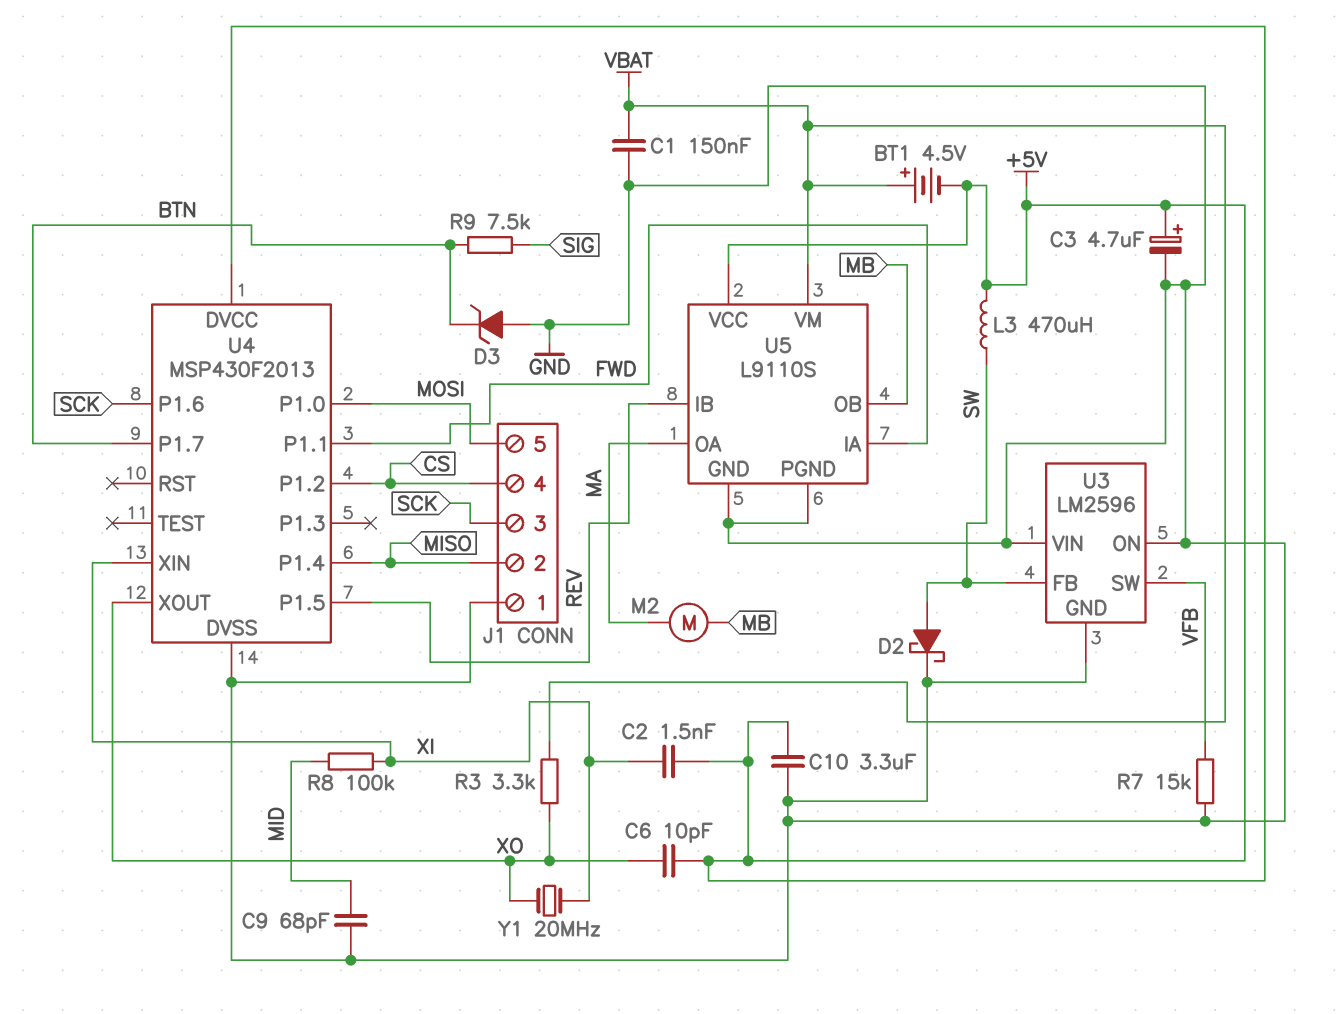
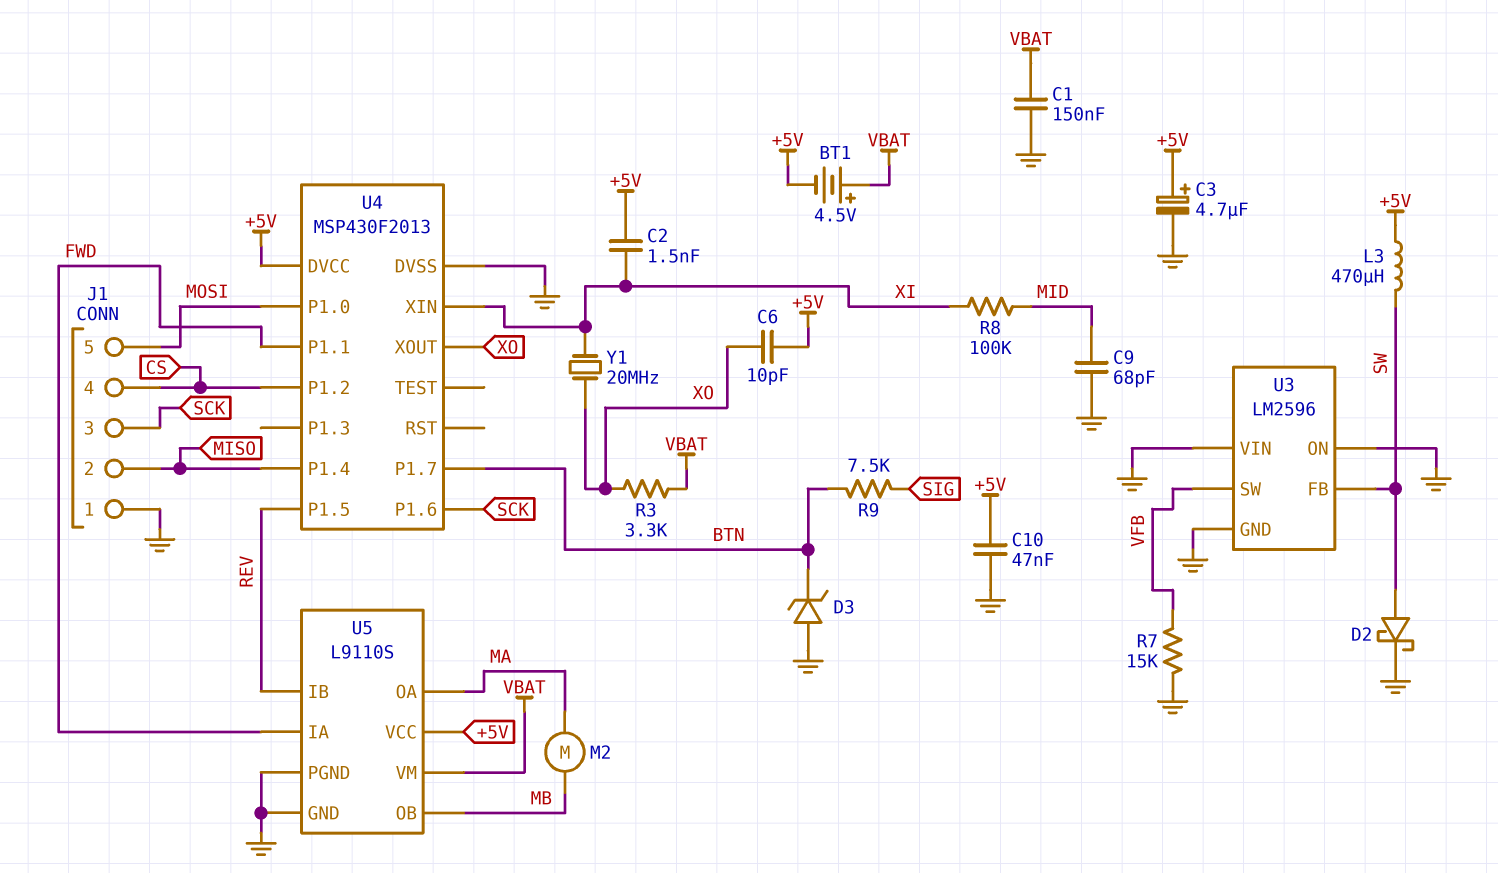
C10: 3.3uF (+5V, GND) -> 47nF (+5V, GND)

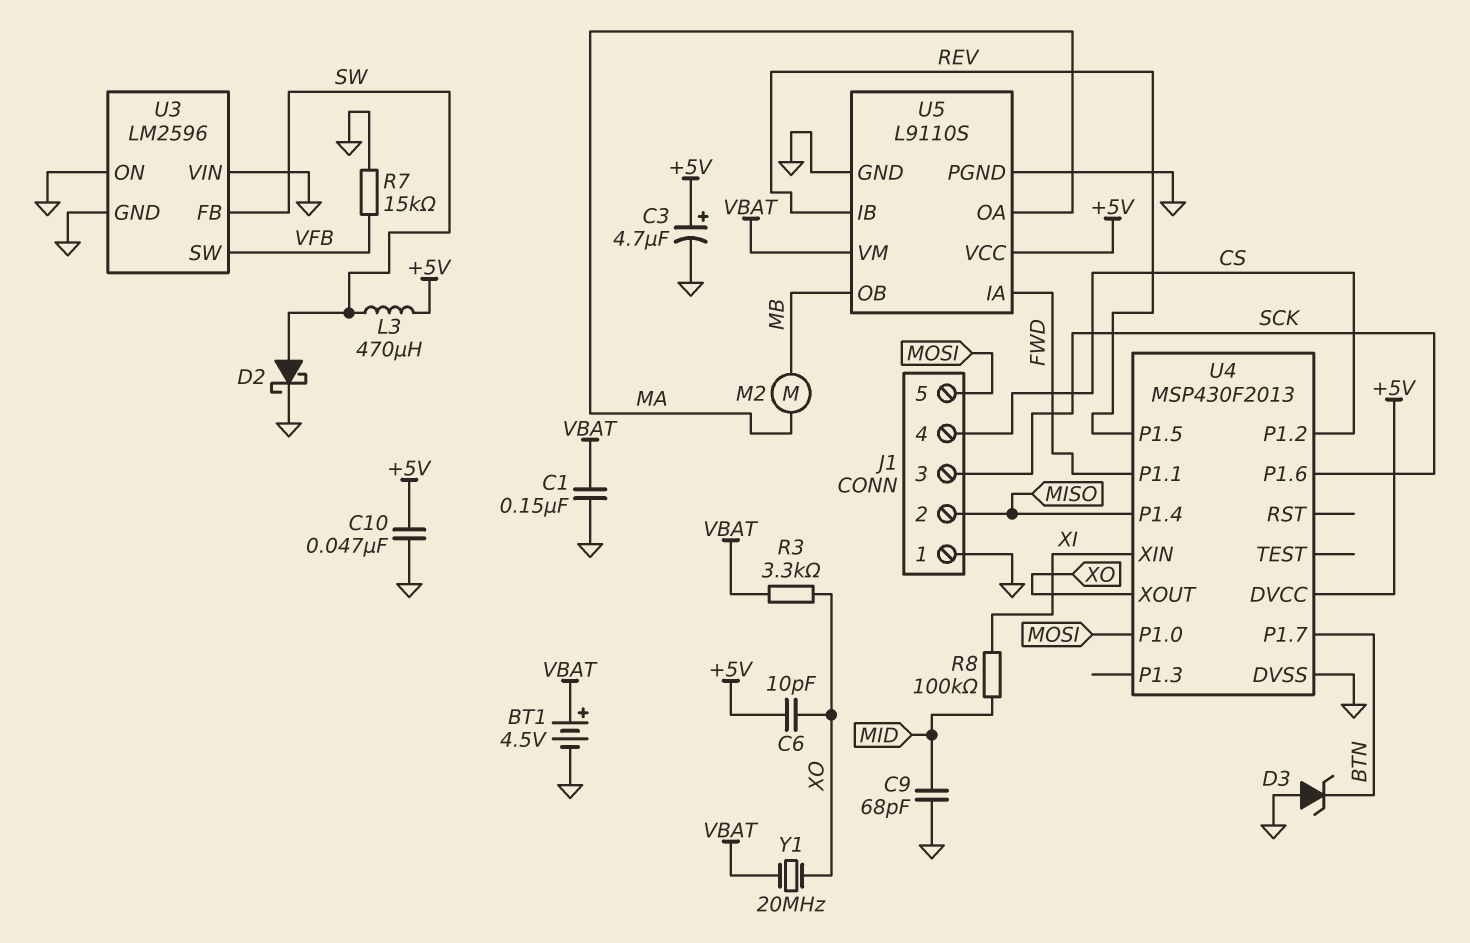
BT1: 4.5V (plus VBAT, minus +5V) -> 4.5V (plus VBAT, minus GND)
C2: 1.5nF (+5V, XI) -> none
R9: 7.5k (BTN, SIG) -> none
Y1: 20MHz (XI, XO) -> 20MHz (VBAT, XO)

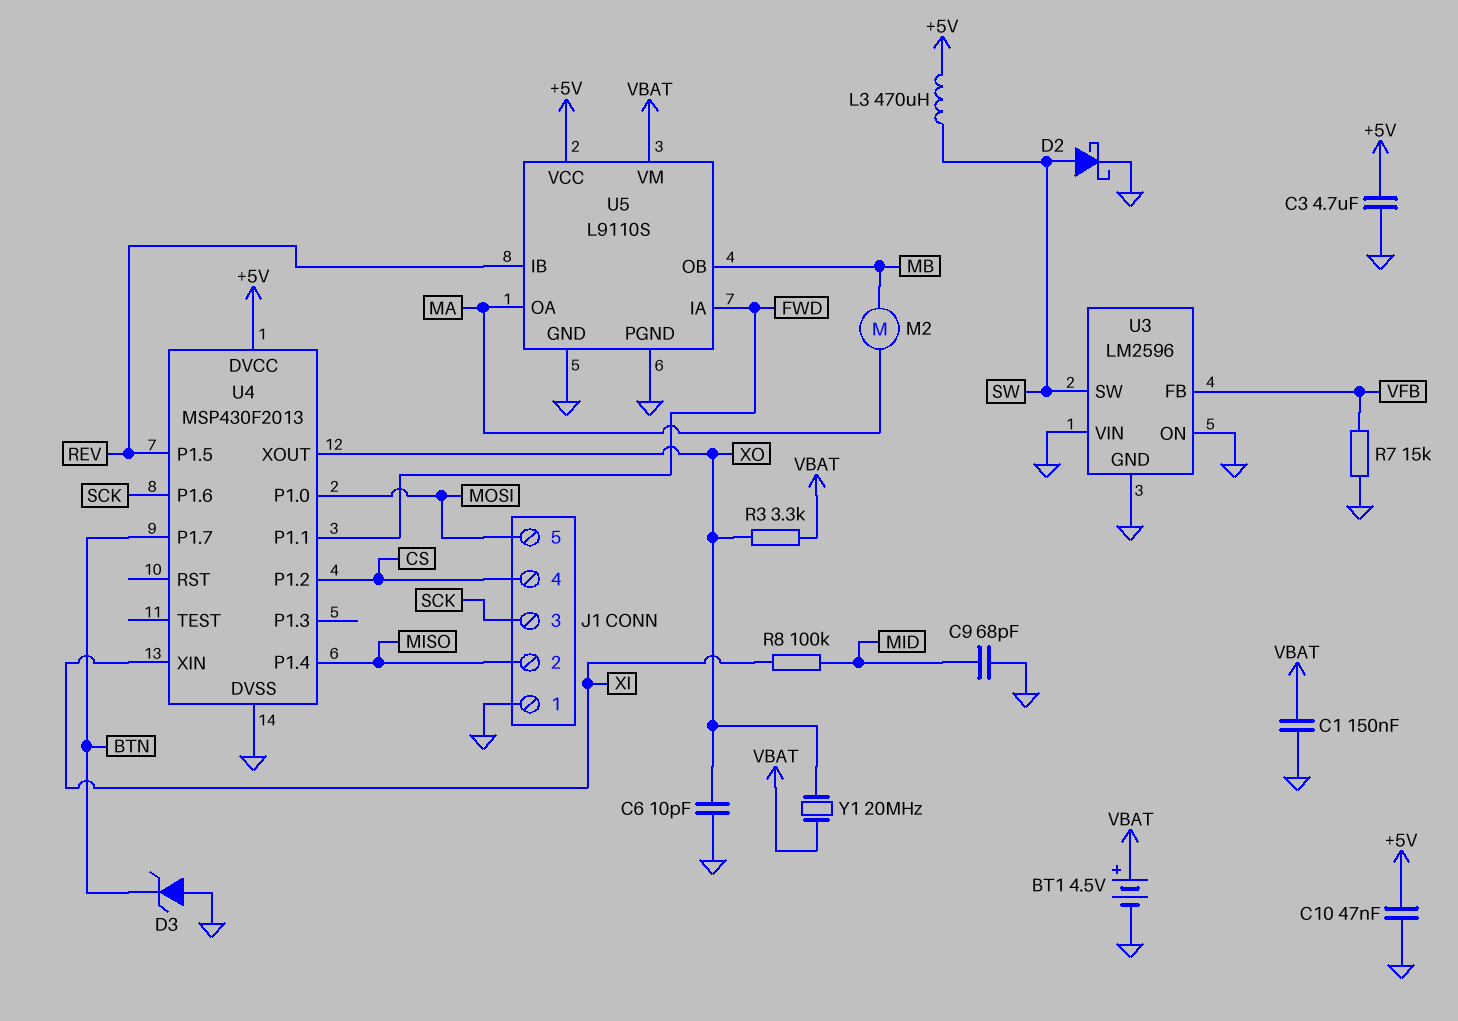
C3: 4.7uF (plus +5V, minus GND) -> 4.7uF (+5V, GND)
C6: 10pF (+5V, XO) -> 10pF (GND, XO)
U3 pin FB: SW -> VFB
U3 pin SW: VFB -> SW

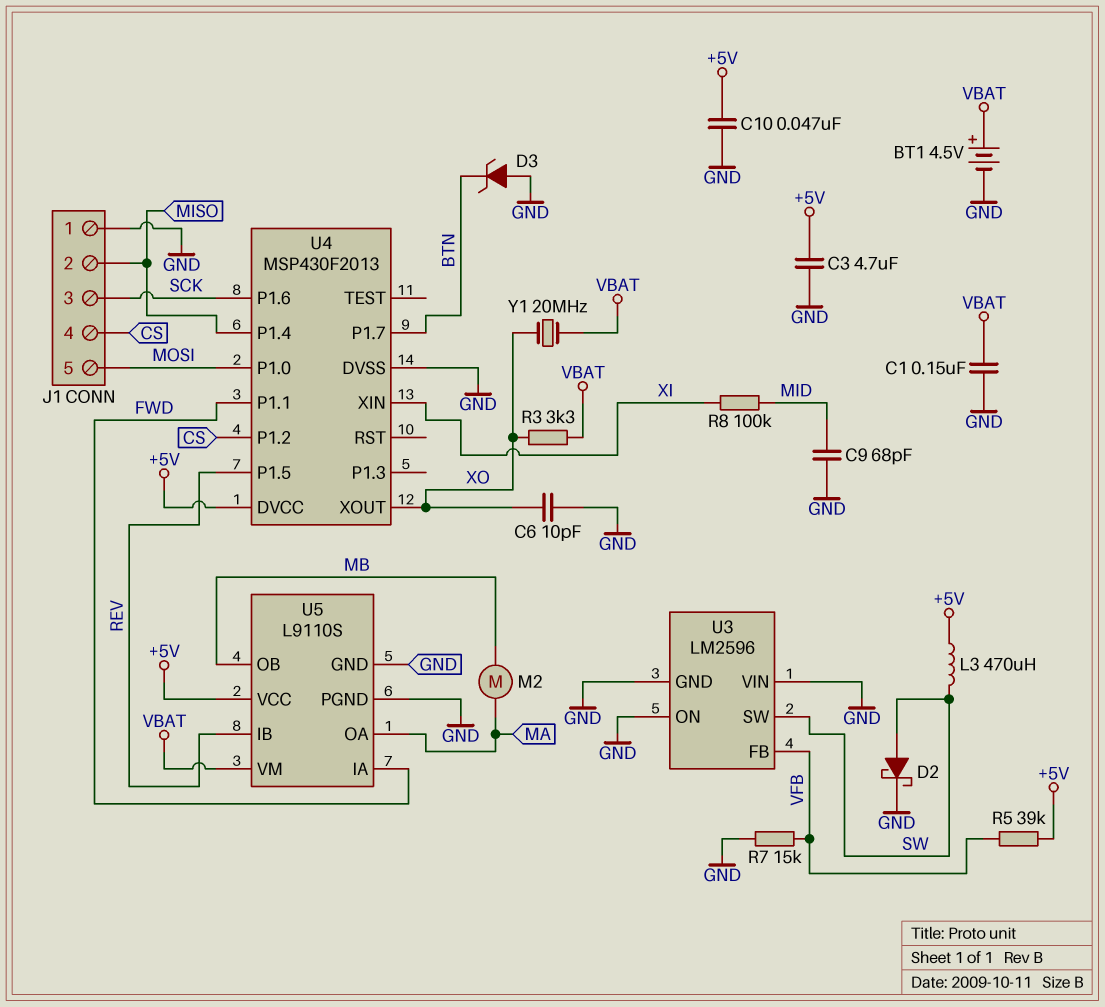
R5: none -> 39k (+5V, VFB)

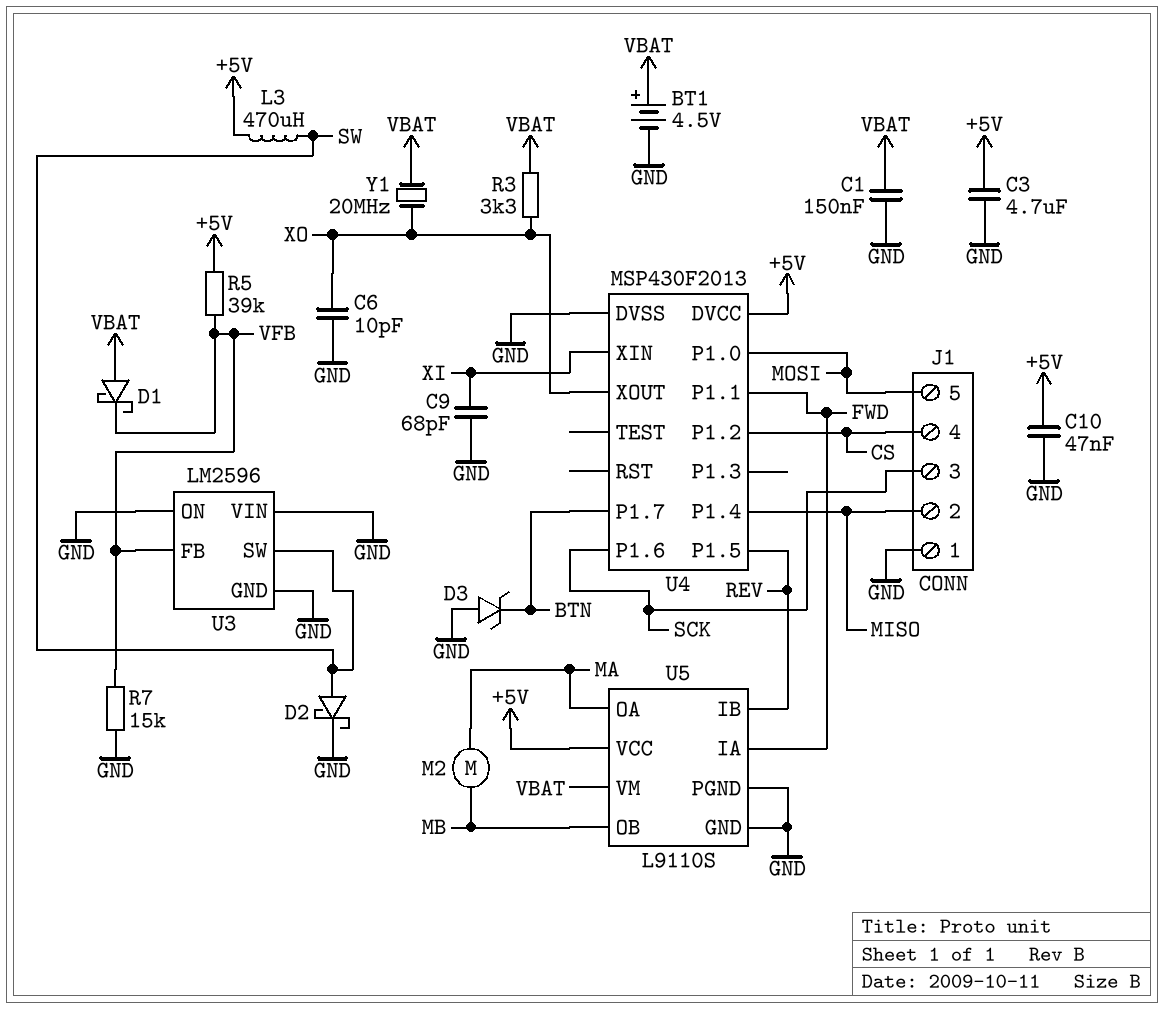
C9: 68pF (GND, MID) -> 68pF (GND, XI)
D1: none -> schottky (A VBAT, K VFB)
R8: 100k (MID, XI) -> none

